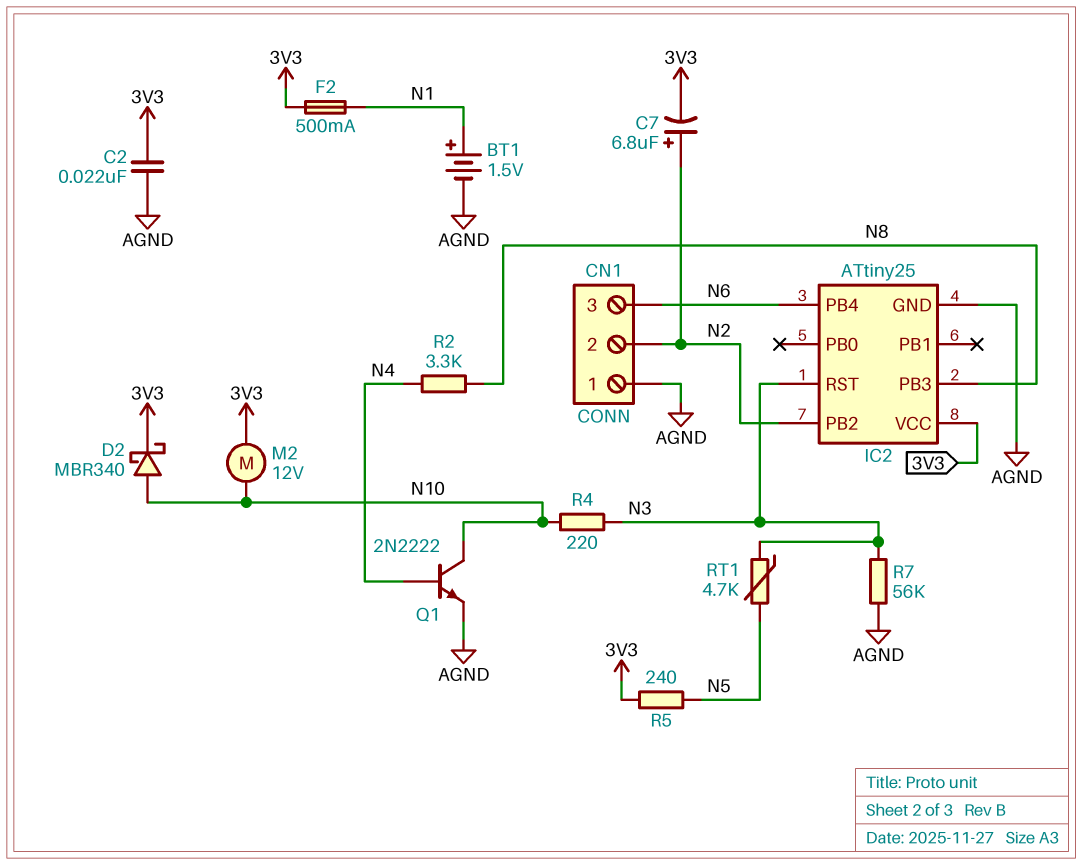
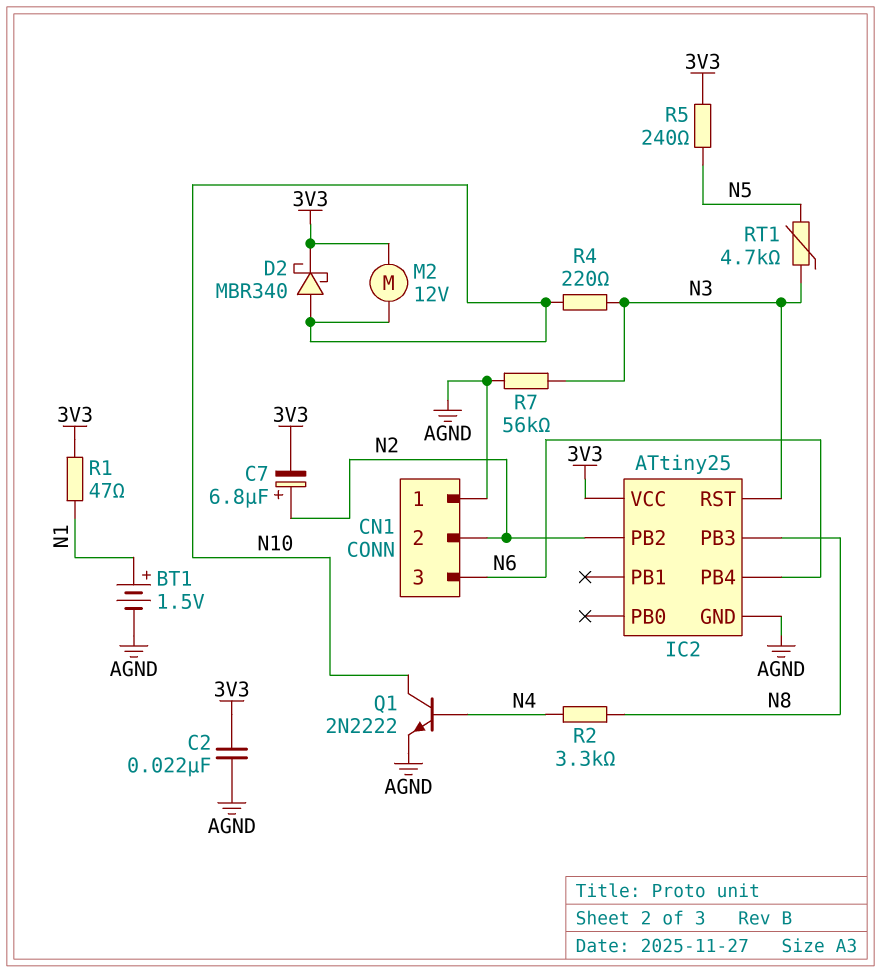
F2: 500mA (3V3, N1) -> none
R1: none -> 47 (3V3, N1)

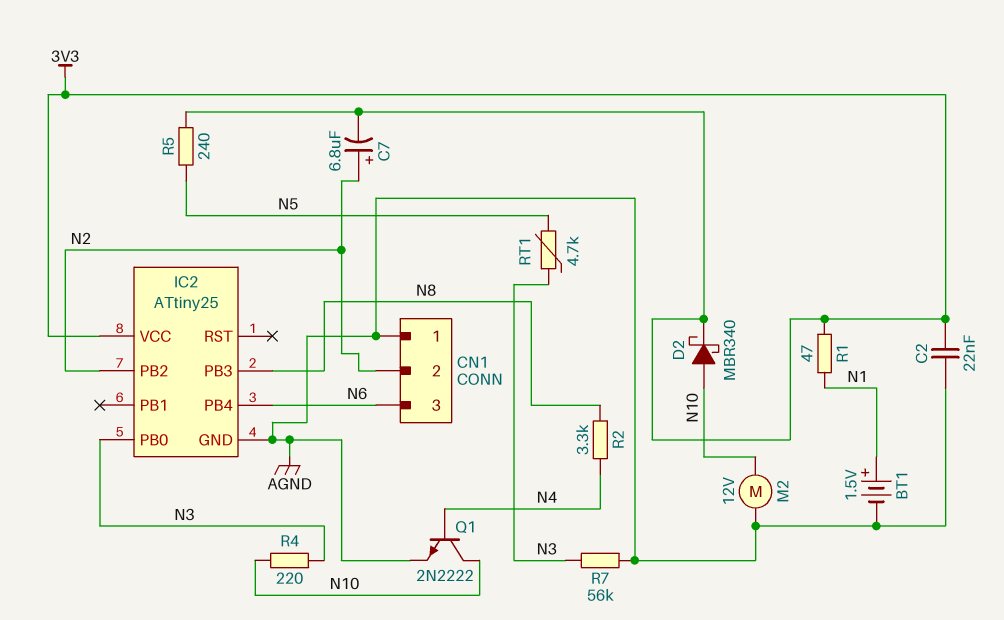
IC2 pin PB0: none -> N3
IC2 pin RST: N3 -> none
M2: motor 12V (3V3, N10) -> motor 12V (AGND, N10)

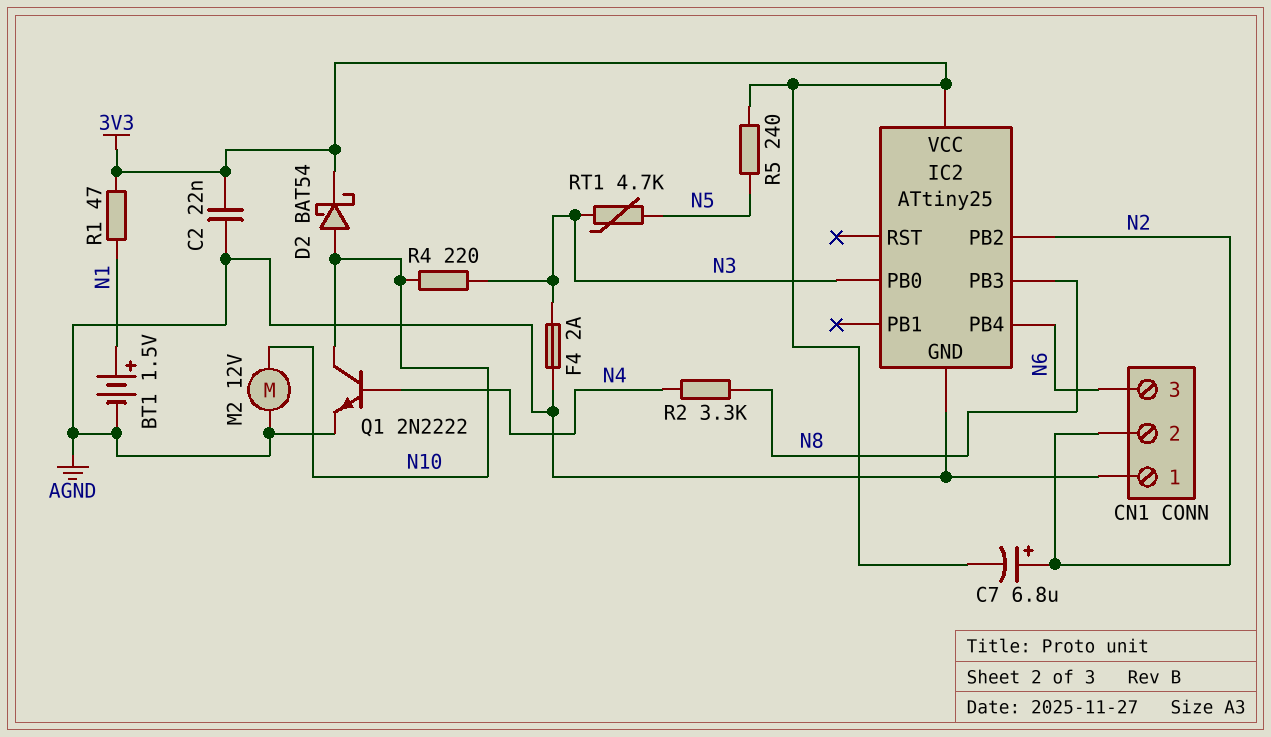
D2: schottky MBR340 (A N10, K 3V3) -> schottky BAT54 (A N10, K 3V3)
F4: none -> 2A (AGND, N3)
R7: 56k (AGND, N3) -> none

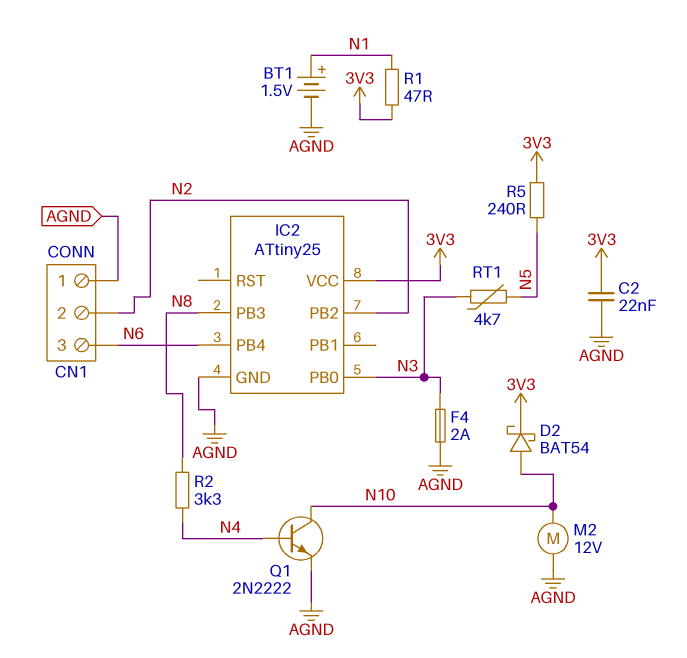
C7: 6.8uF (plus N2, minus 3V3) -> none
R4: 220 (N3, N10) -> none

